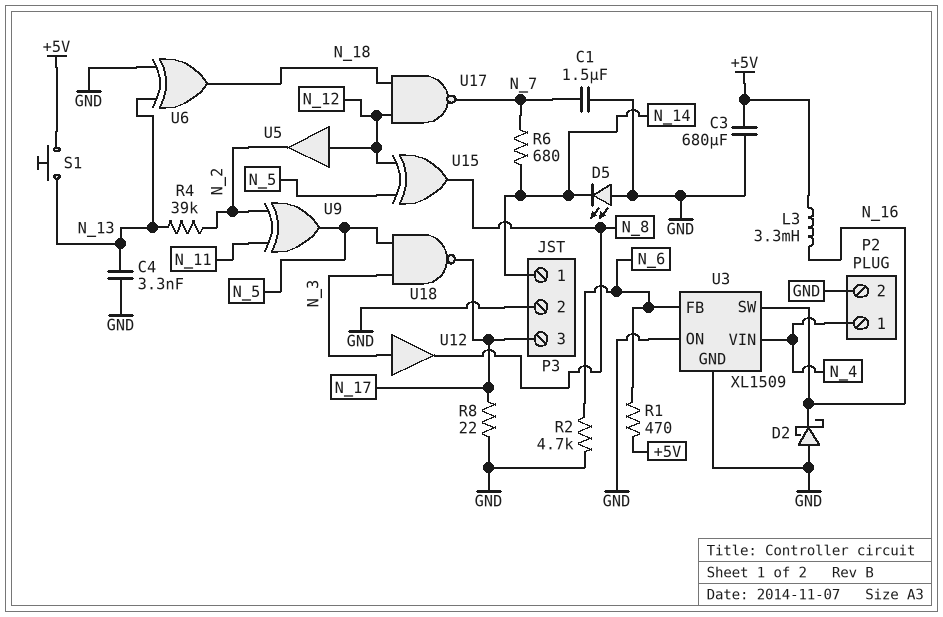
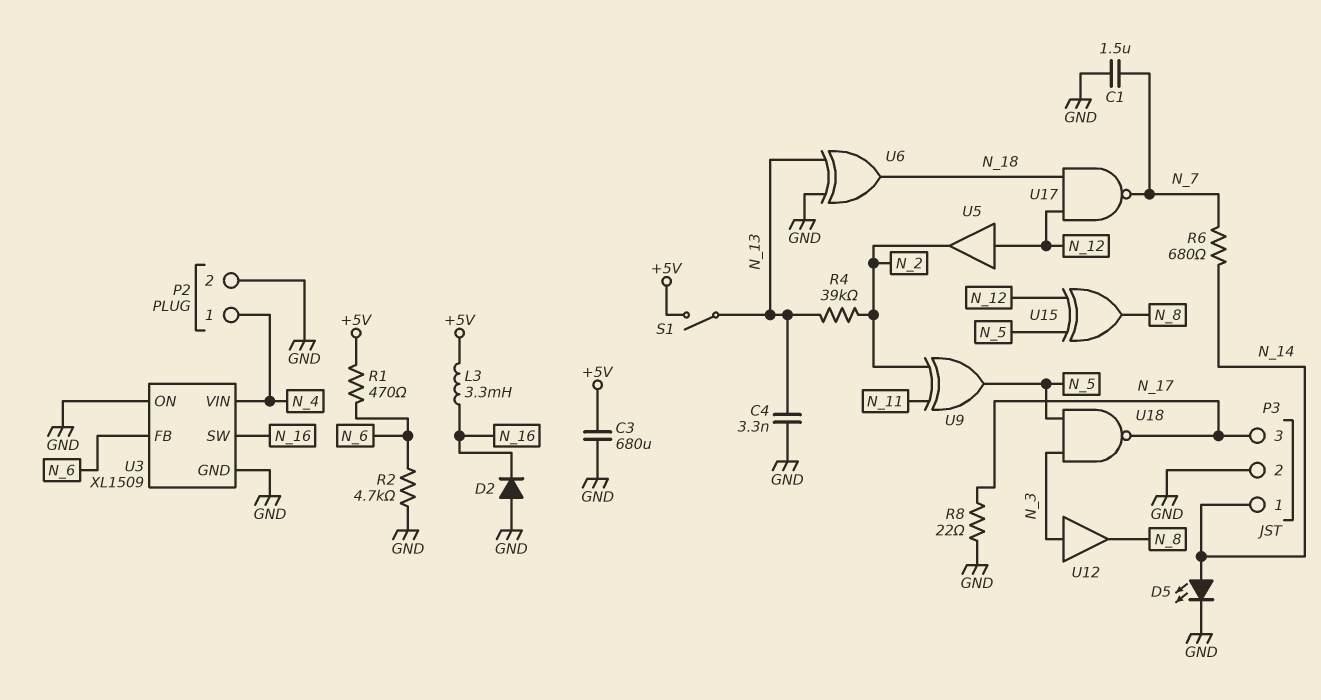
D2: schottky (A GND, K N_16) -> diode (A GND, K N_16)
D5: LED (A GND, K N_14) -> LED (A N_14, K GND)
S1: button (+5V, N_13) -> switch (+5V, N_13)

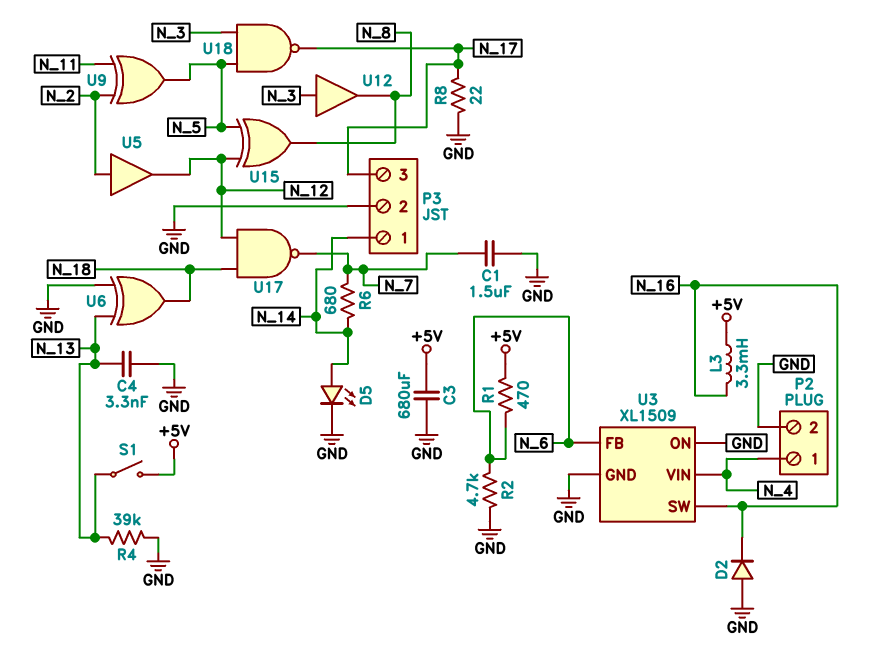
R4: 39k (N_2, N_13) -> 39k (GND, N_13)
U5: buffer (in N_12, out N_2) -> buffer (in N_2, out N_12)

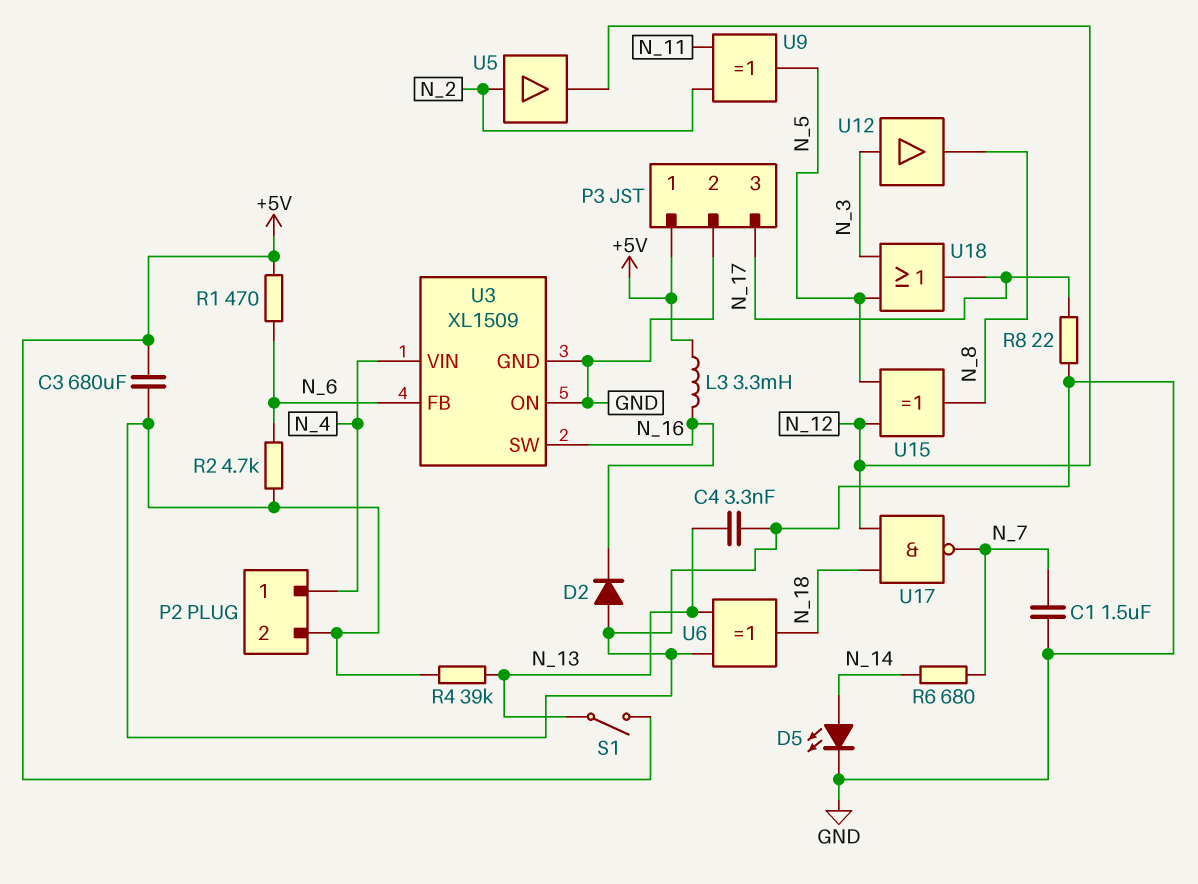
P3 pin 1: N_14 -> +5V
U18: NAND (in N_3, in N_5, out N_17) -> OR (in N_3, in N_5, out N_17)

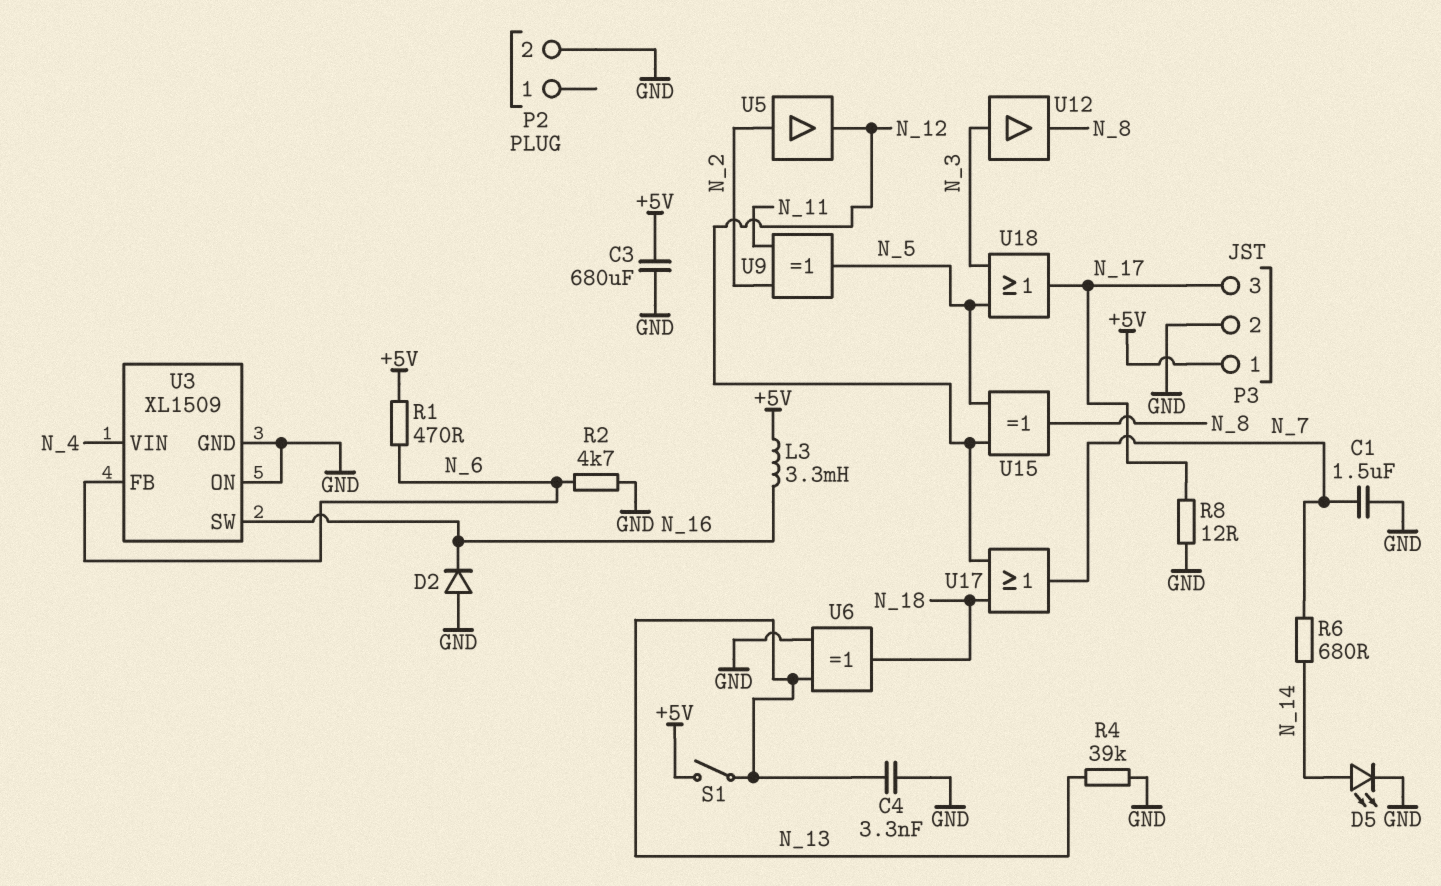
P2 pin 1: N_4 -> none
R8: 22 (GND, N_17) -> 12 (GND, N_17)
U17: NAND (in N_12, in N_18, out N_7) -> OR (in N_12, in N_18, out N_7)

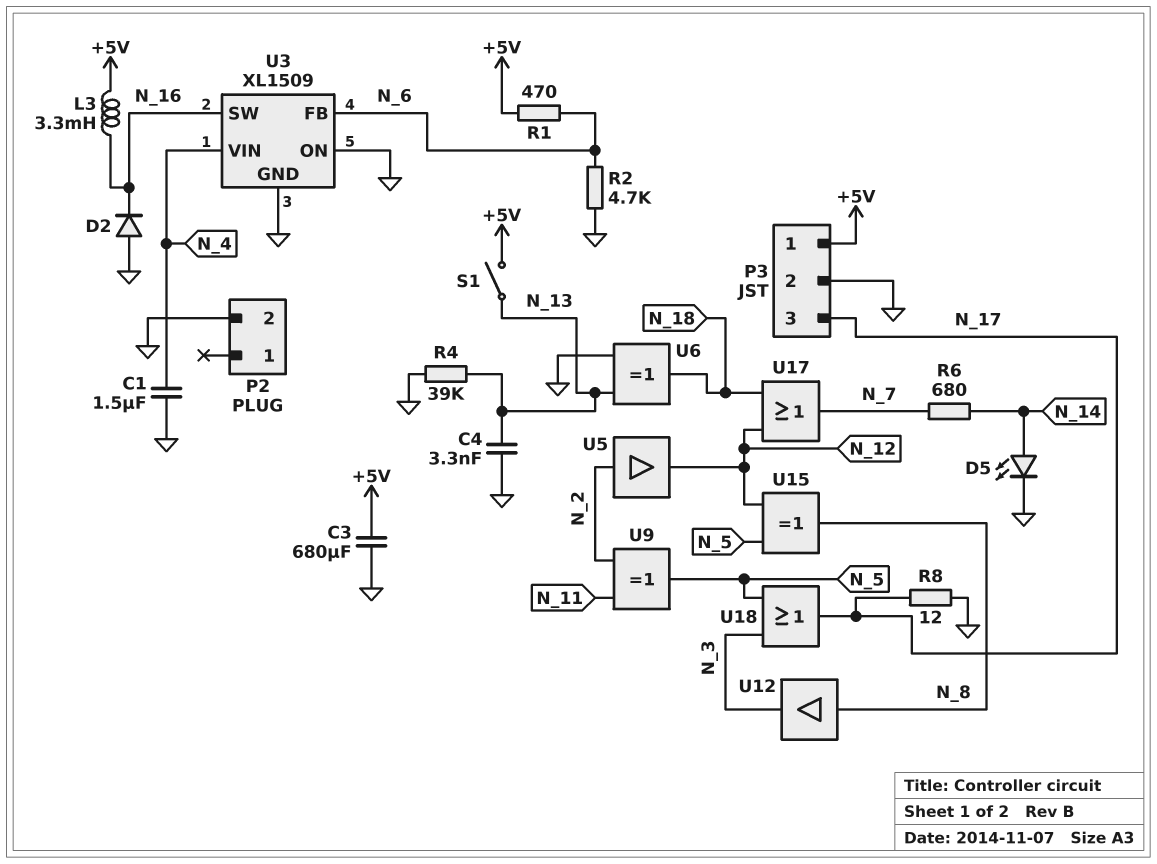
C1: 1.5uF (GND, N_7) -> 1.5uF (GND, N_4)
U12: buffer (in N_3, out N_8) -> buffer (in N_8, out N_3)

